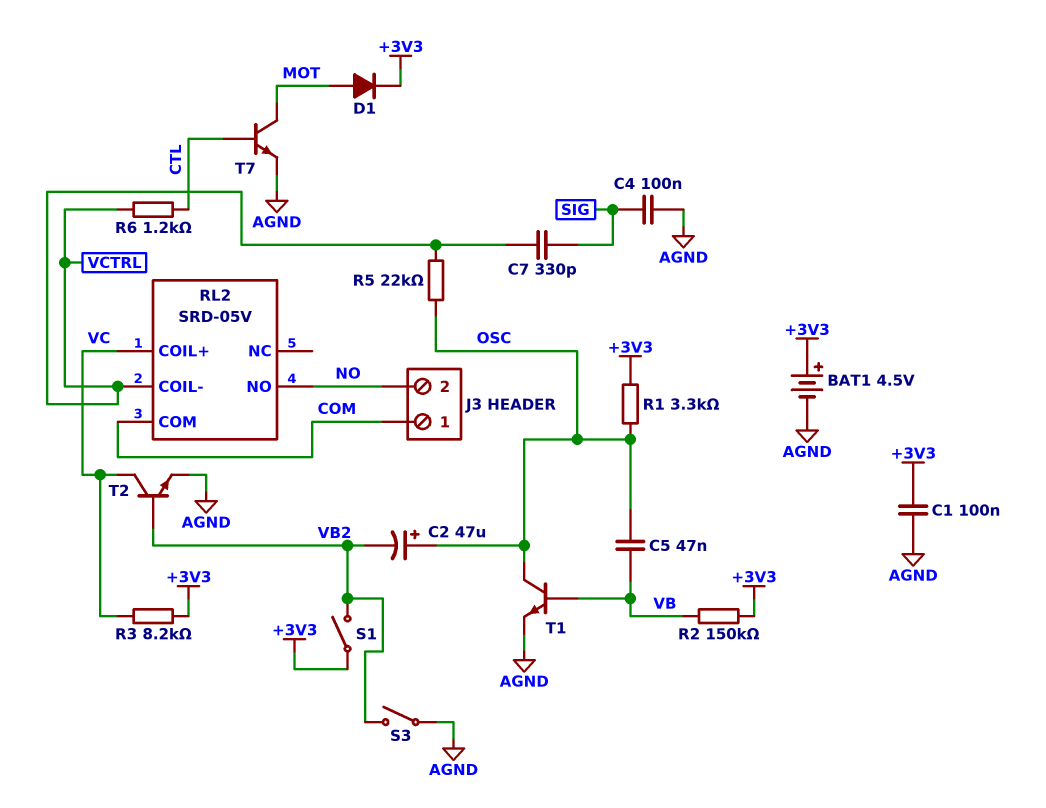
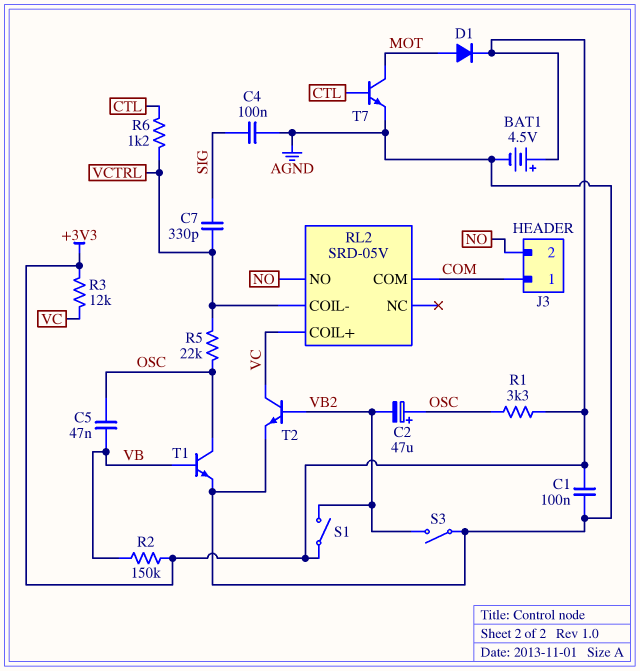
R3: 8.2k (+3V3, VC) -> 12k (+3V3, VC)

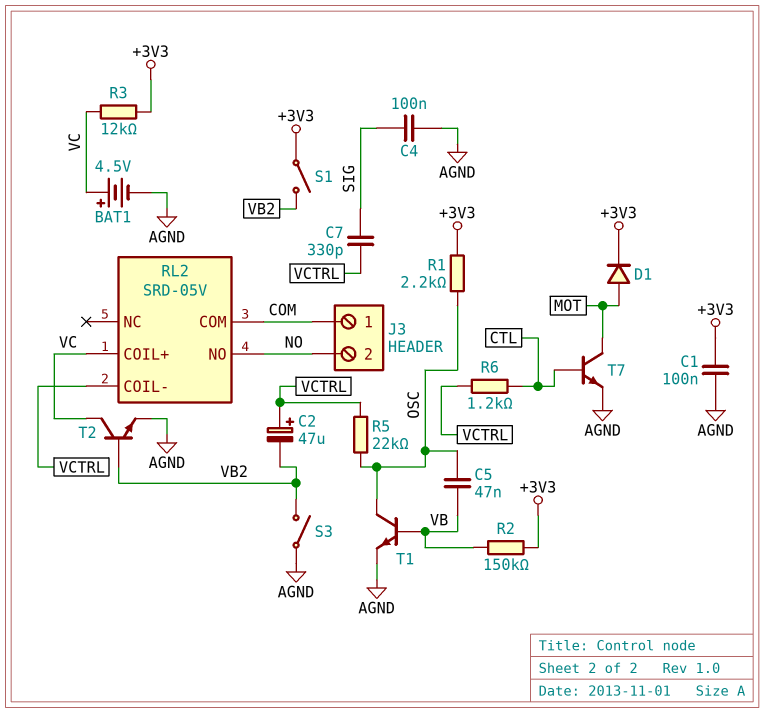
BAT1: 4.5V (plus +3V3, minus AGND) -> 4.5V (plus VC, minus AGND)
C2: 47uF (plus OSC, minus VB2) -> 47uF (plus VCTRL, minus VB2)
R1: 3.3k (+3V3, OSC) -> 2.2k (+3V3, OSC)

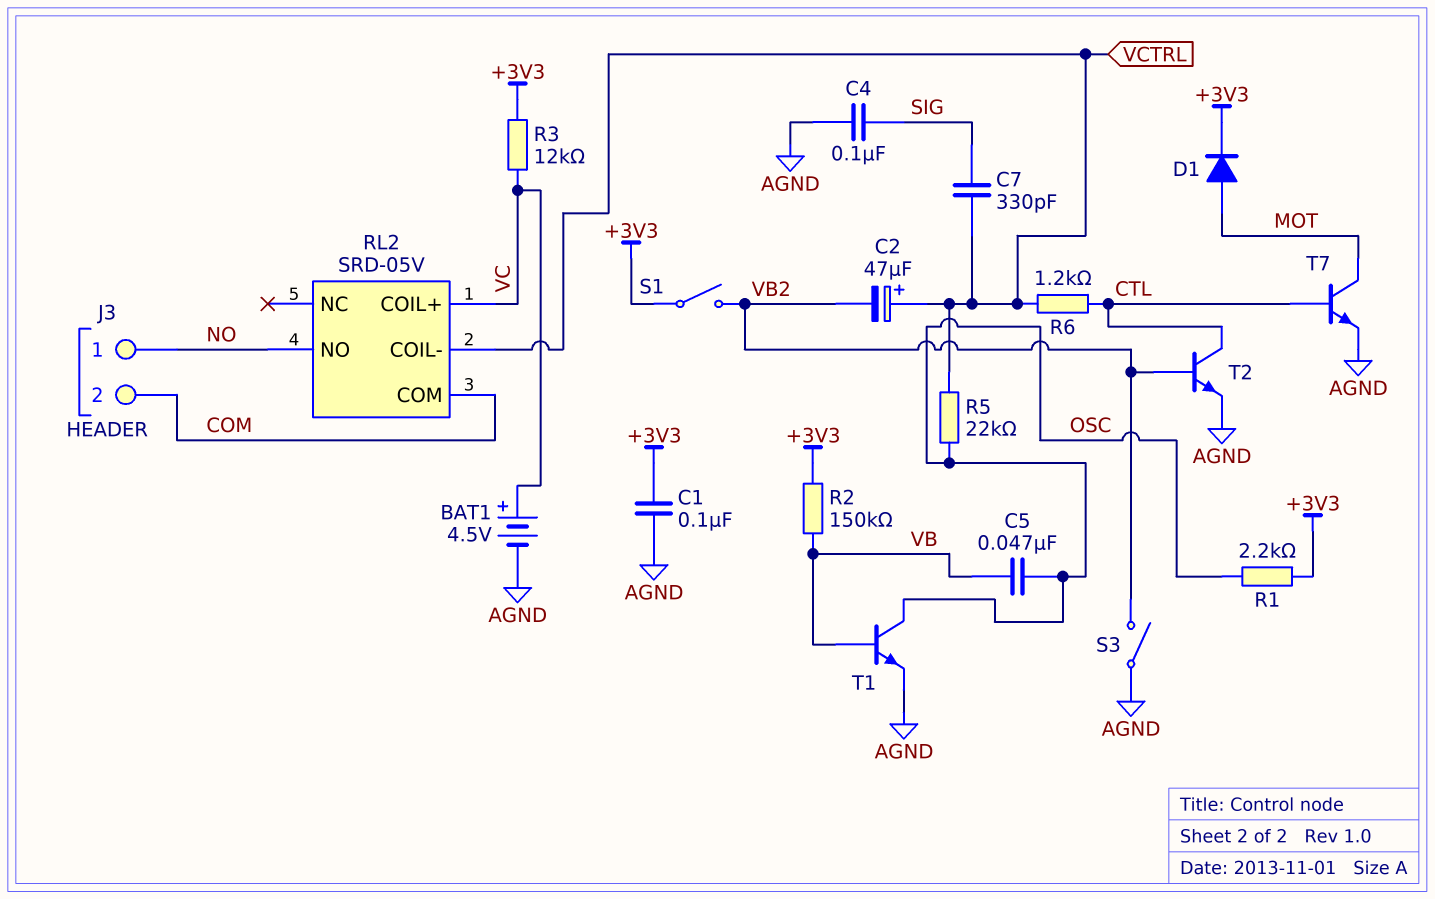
J3 pin 1: COM -> NO
J3 pin 2: NO -> COM
T2: NPN (B VB2, C VC, E AGND) -> NPN (B VB2, C CTL, E AGND)

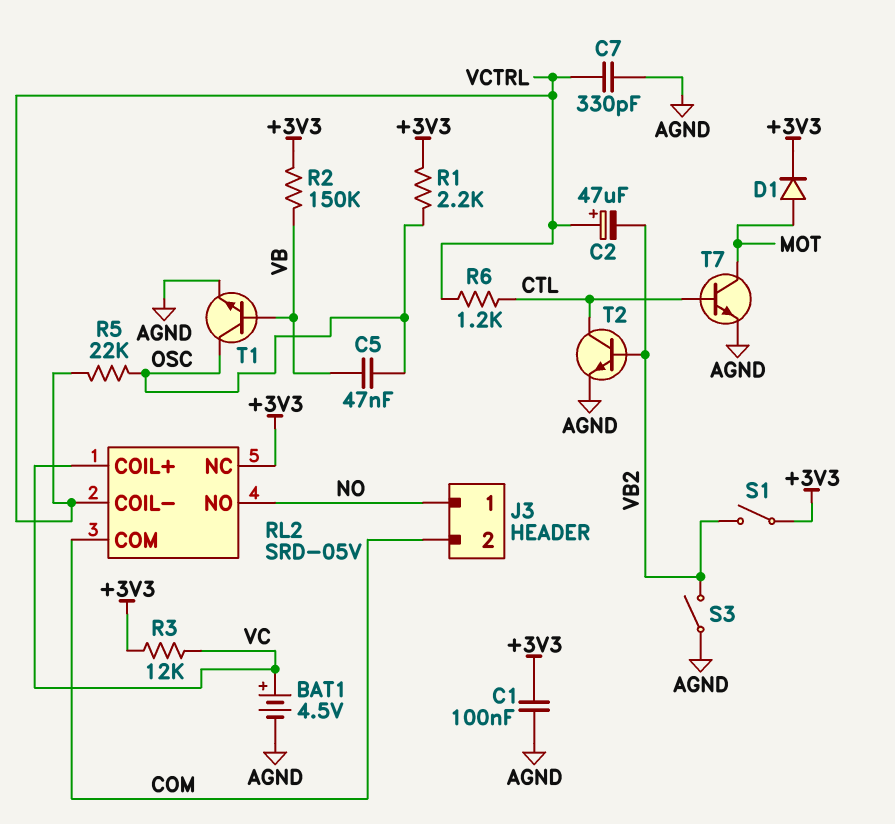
C4: 100nF (AGND, SIG) -> none
C7: 330pF (SIG, VCTRL) -> 330pF (AGND, VCTRL)
RL2 pin NC: none -> +3V3

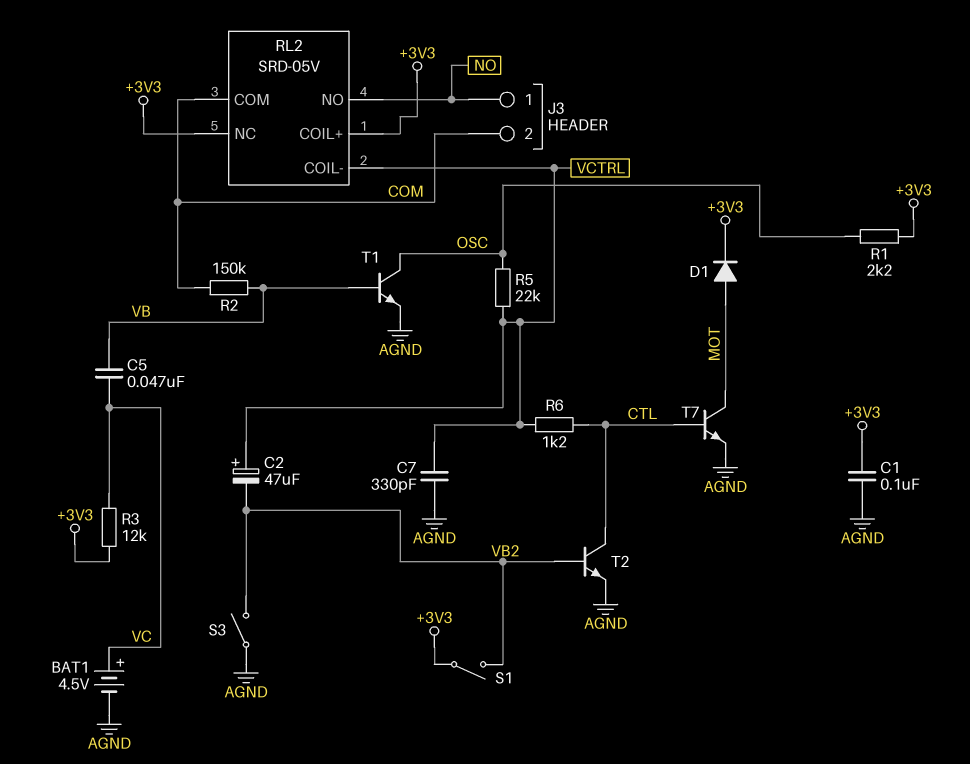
C5: 47nF (OSC, VB) -> 47nF (VB, VC)
R2: 150k (+3V3, VB) -> 150k (COM, VB)
RL2 pin COIL+: VC -> +3V3

